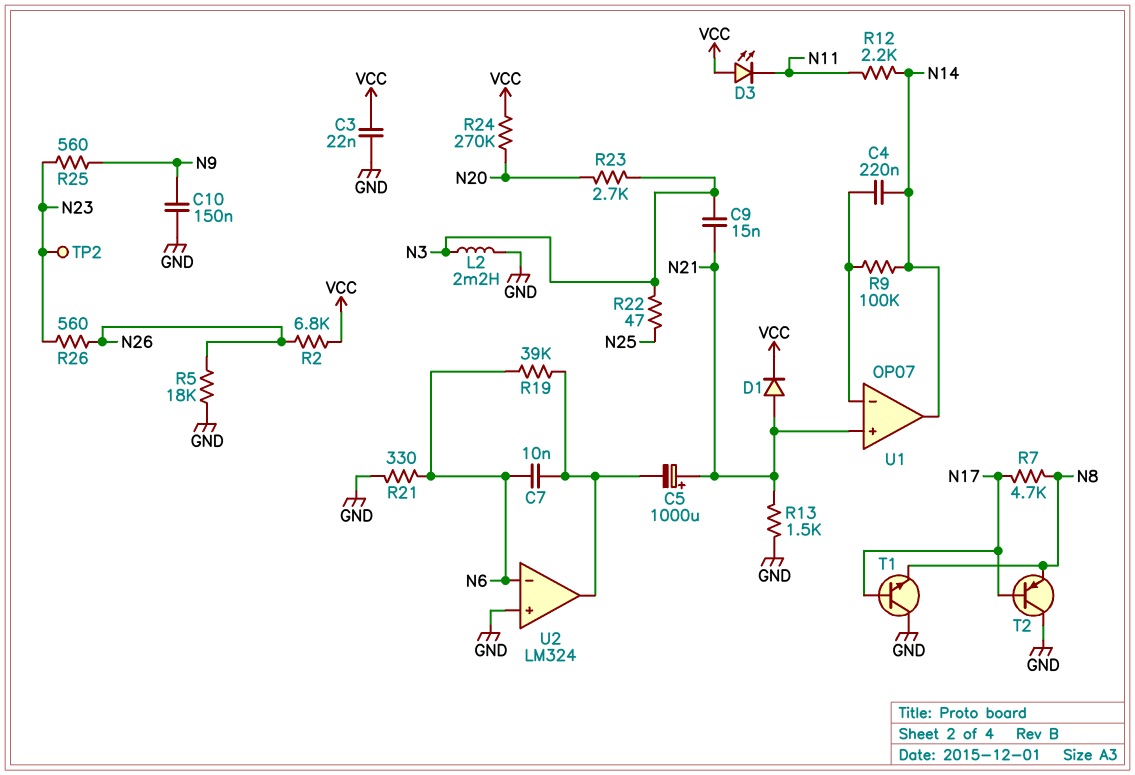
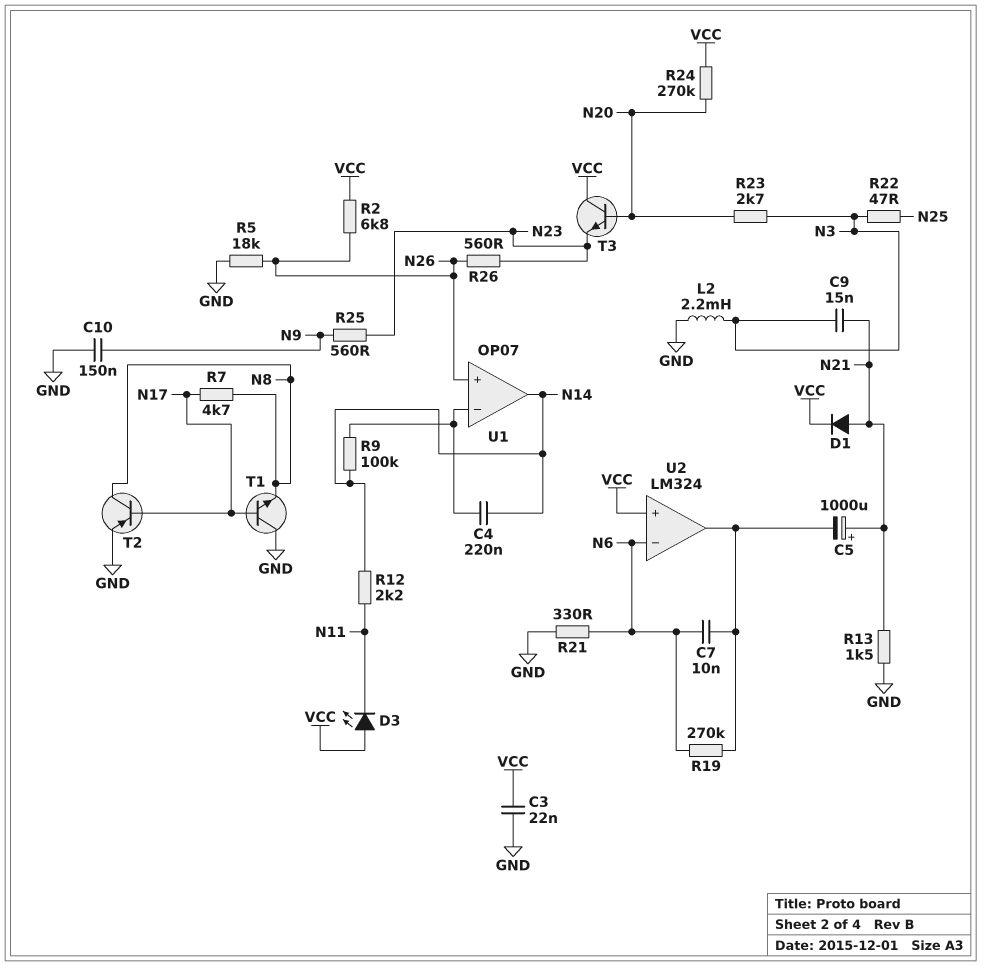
R19: 39k (N6, U2/out) -> 270k (N6, U2/out)
T2: PNP (B N17, C GND, E N8) -> PNP (B N17, C N8, E GND)
T3: none -> NPN (B N20, C VCC, E N23)
TP2: test point (N23) -> none
U1 pin in+: N21 -> N26
U2 pin in+: GND -> VCC

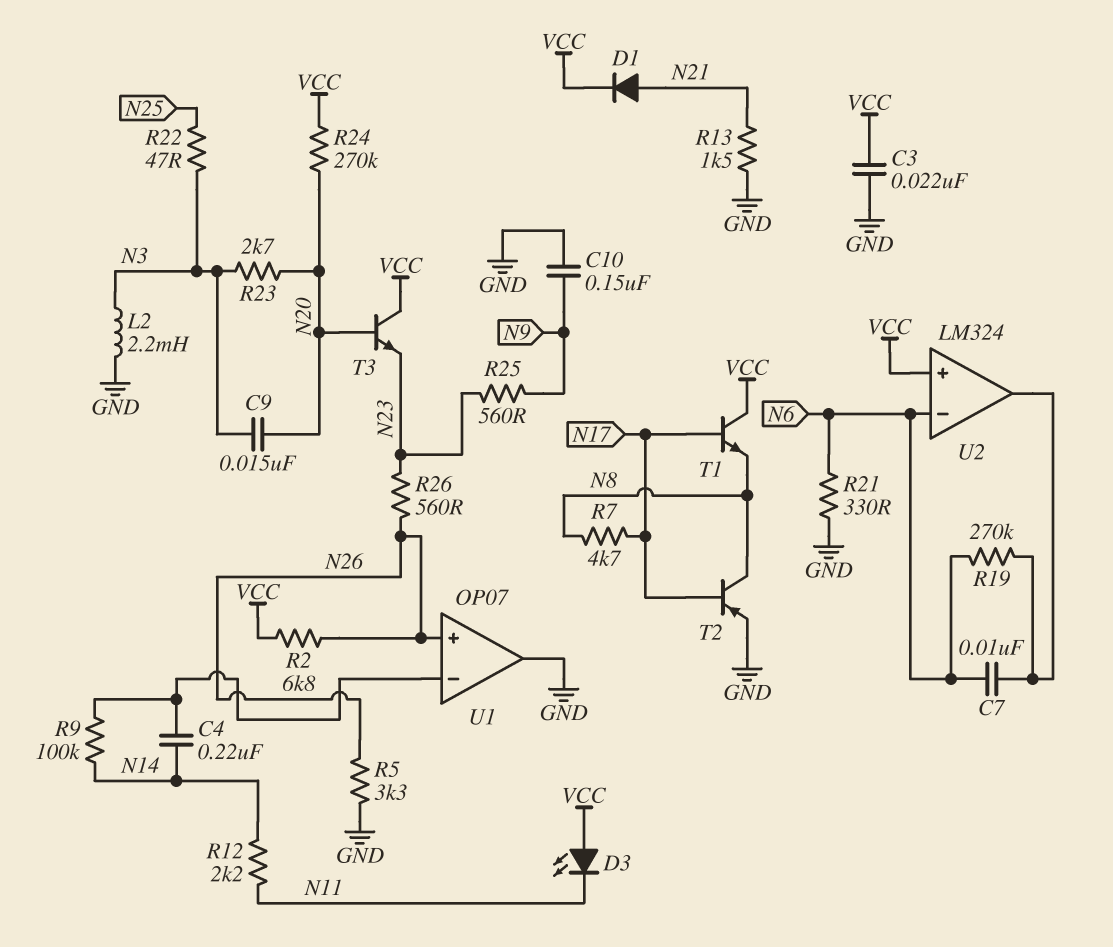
C5: 1000uF (plus N21, minus U2/out) -> none
C9: 15nF (N3, N21) -> 15nF (N3, N20)
R5: 18k (GND, N26) -> 3.3k (GND, N26)
T1: NPN (B N17, C GND, E N8) -> NPN (B N17, C VCC, E N8)
U1 pin out: N14 -> GND

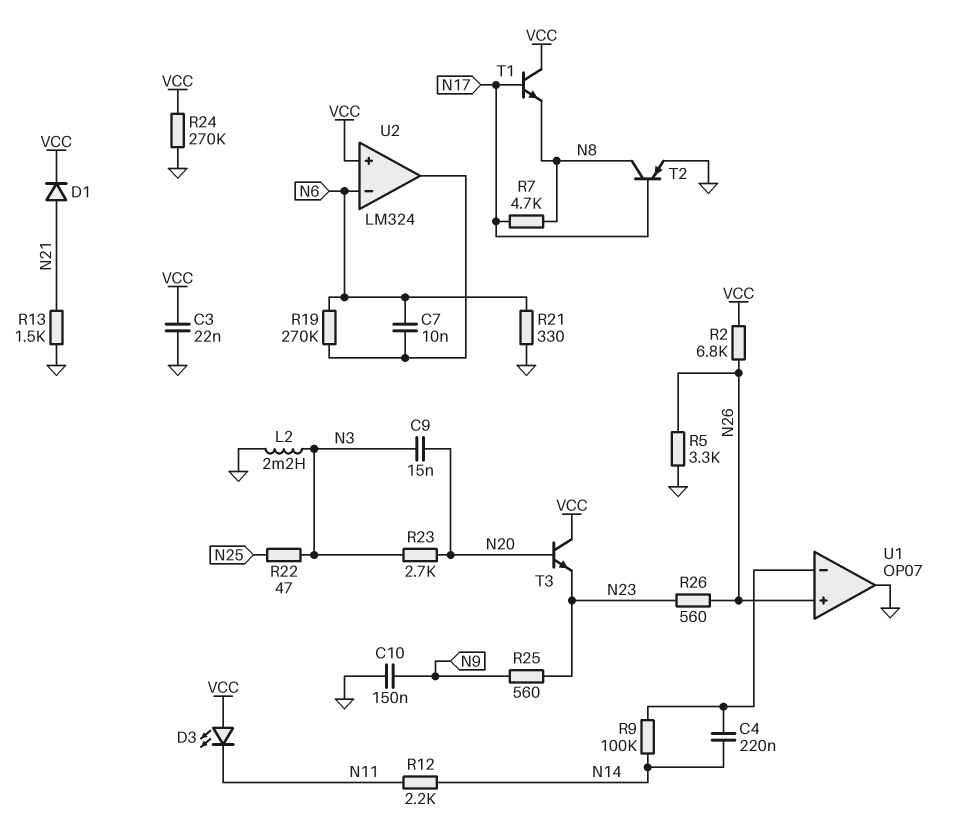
R24: 270k (N20, VCC) -> 270k (GND, VCC)

